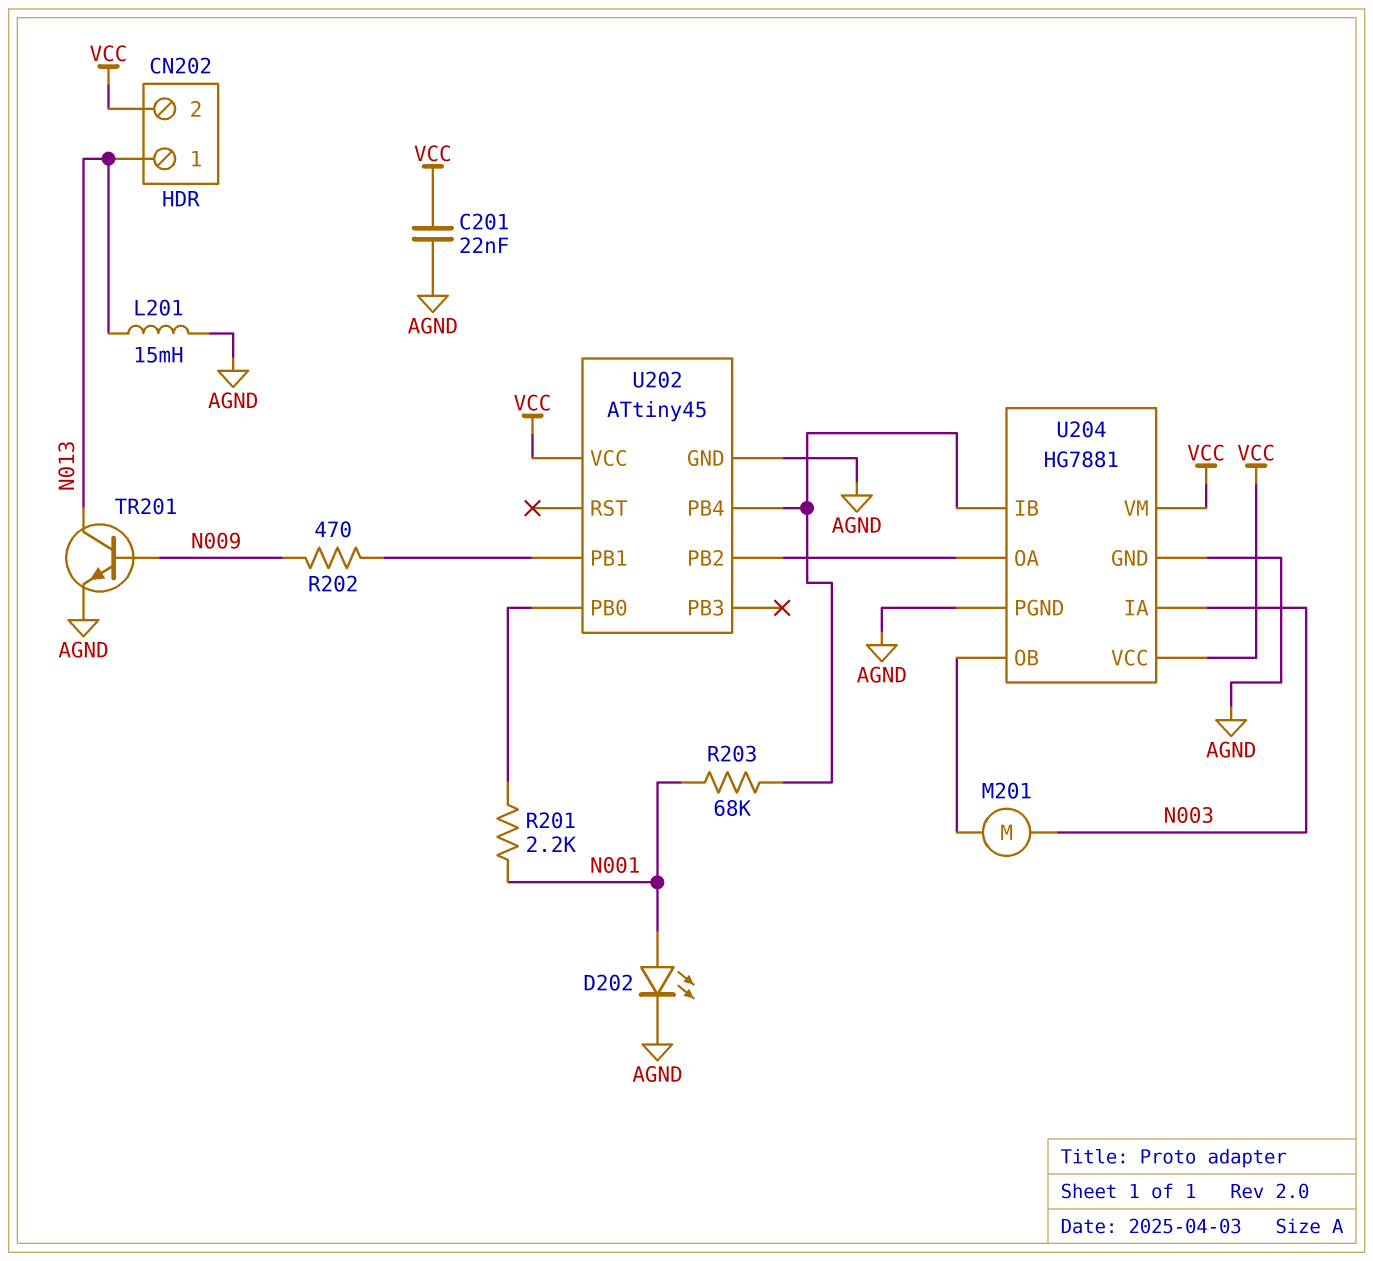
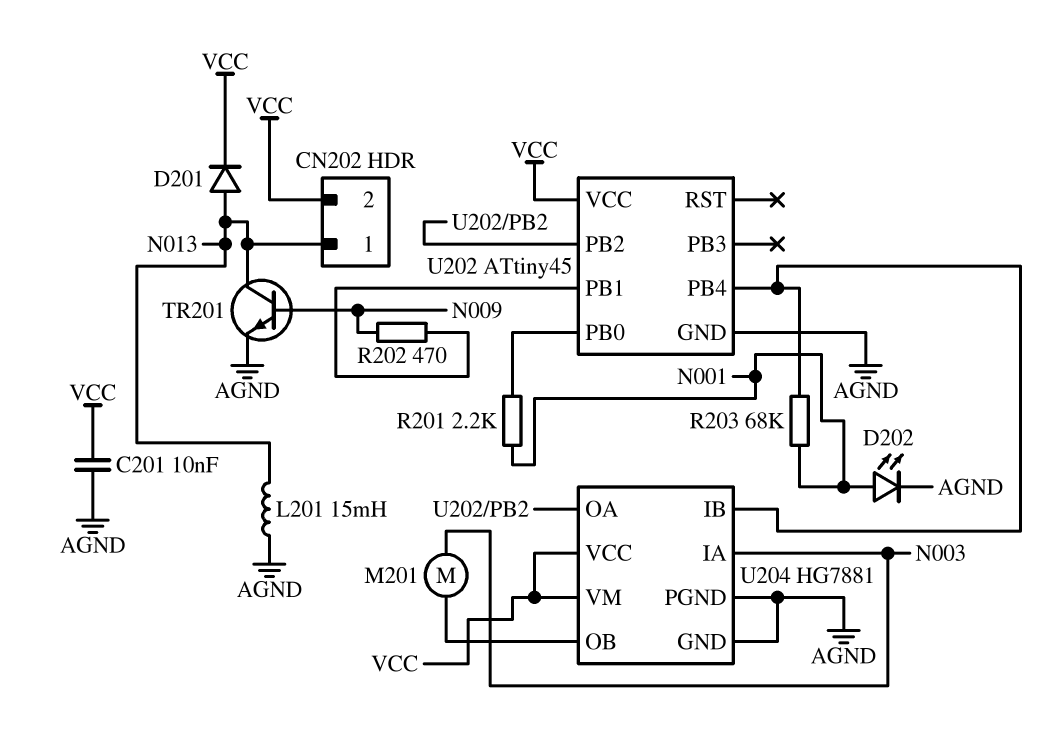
C201: 22nF (AGND, VCC) -> 10nF (AGND, VCC)
D201: none -> diode (A N013, K VCC)

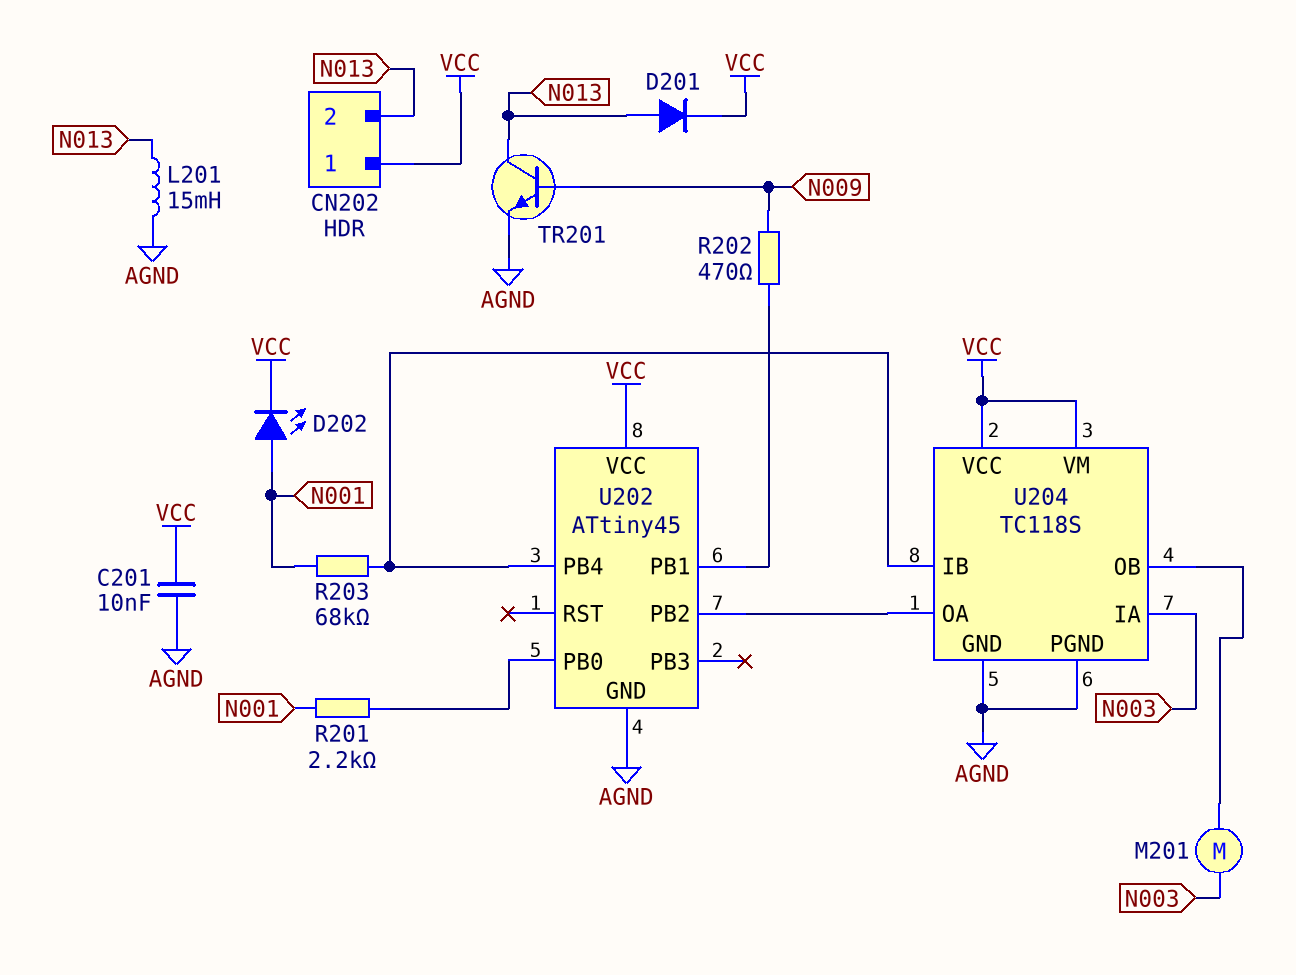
CN202 pin 1: N013 -> VCC
CN202 pin 2: VCC -> N013
D202: LED (A N001, K AGND) -> LED (A N001, K VCC)
U204: HG7881 -> TC118S

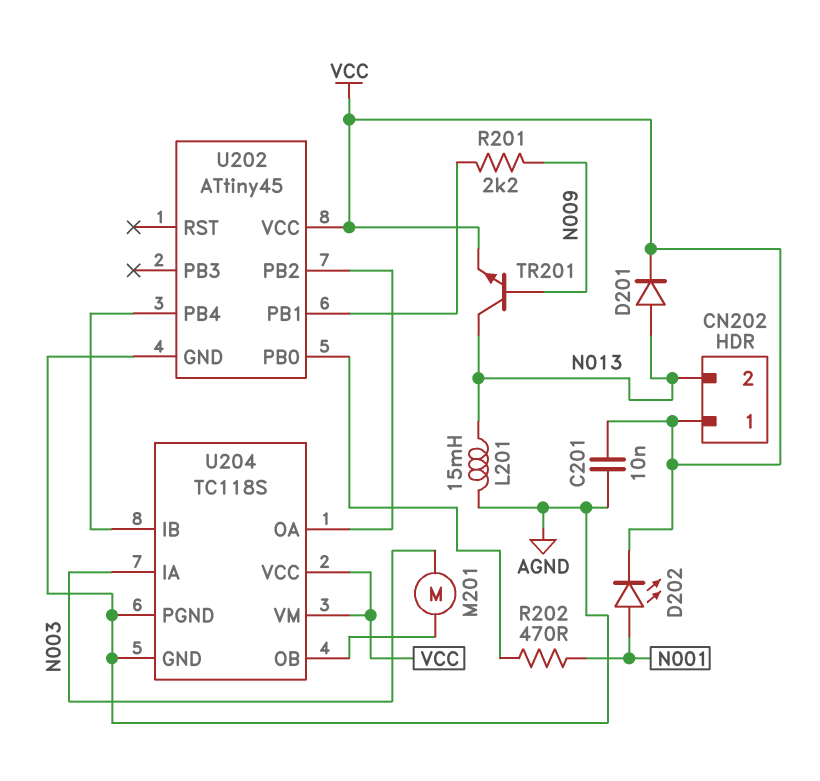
R201: 2.2k (N001, U202/PB0) -> 2.2k (N009, U202/PB1)
R202: 470 (N009, U202/PB1) -> 470 (N001, U202/PB0)
R203: 68k (N001, U202/PB4) -> none
TR201: NPN (B N009, C N013, E AGND) -> NPN (B N009, C N013, E VCC)

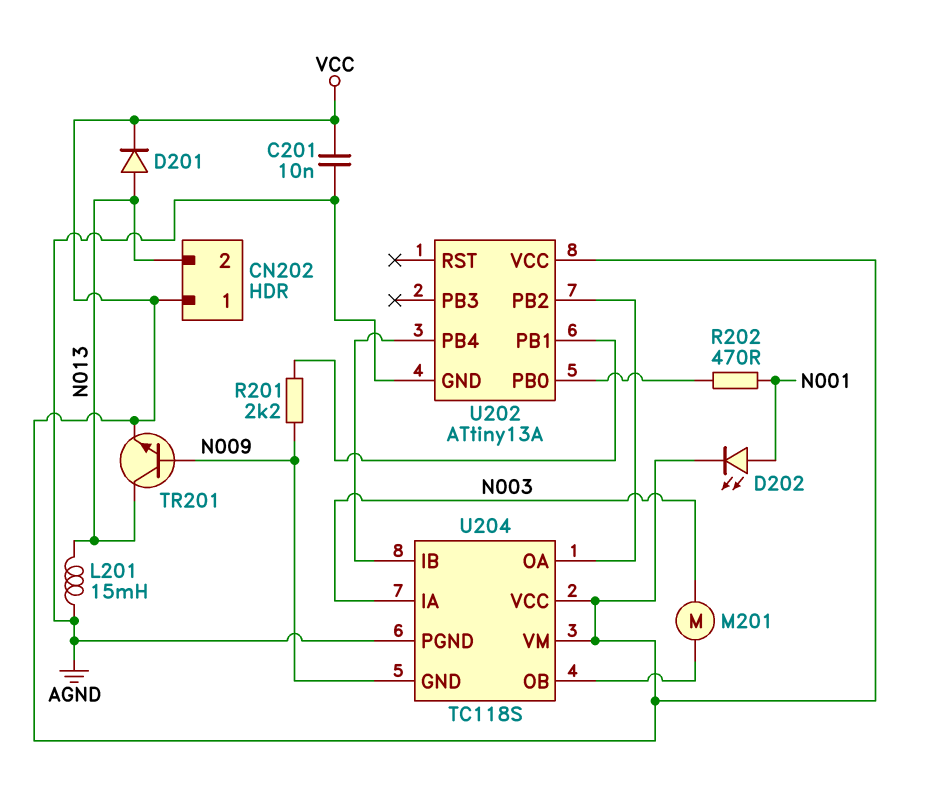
U202: ATtiny45 -> ATtiny13A
U204 pin GND: AGND -> N009

